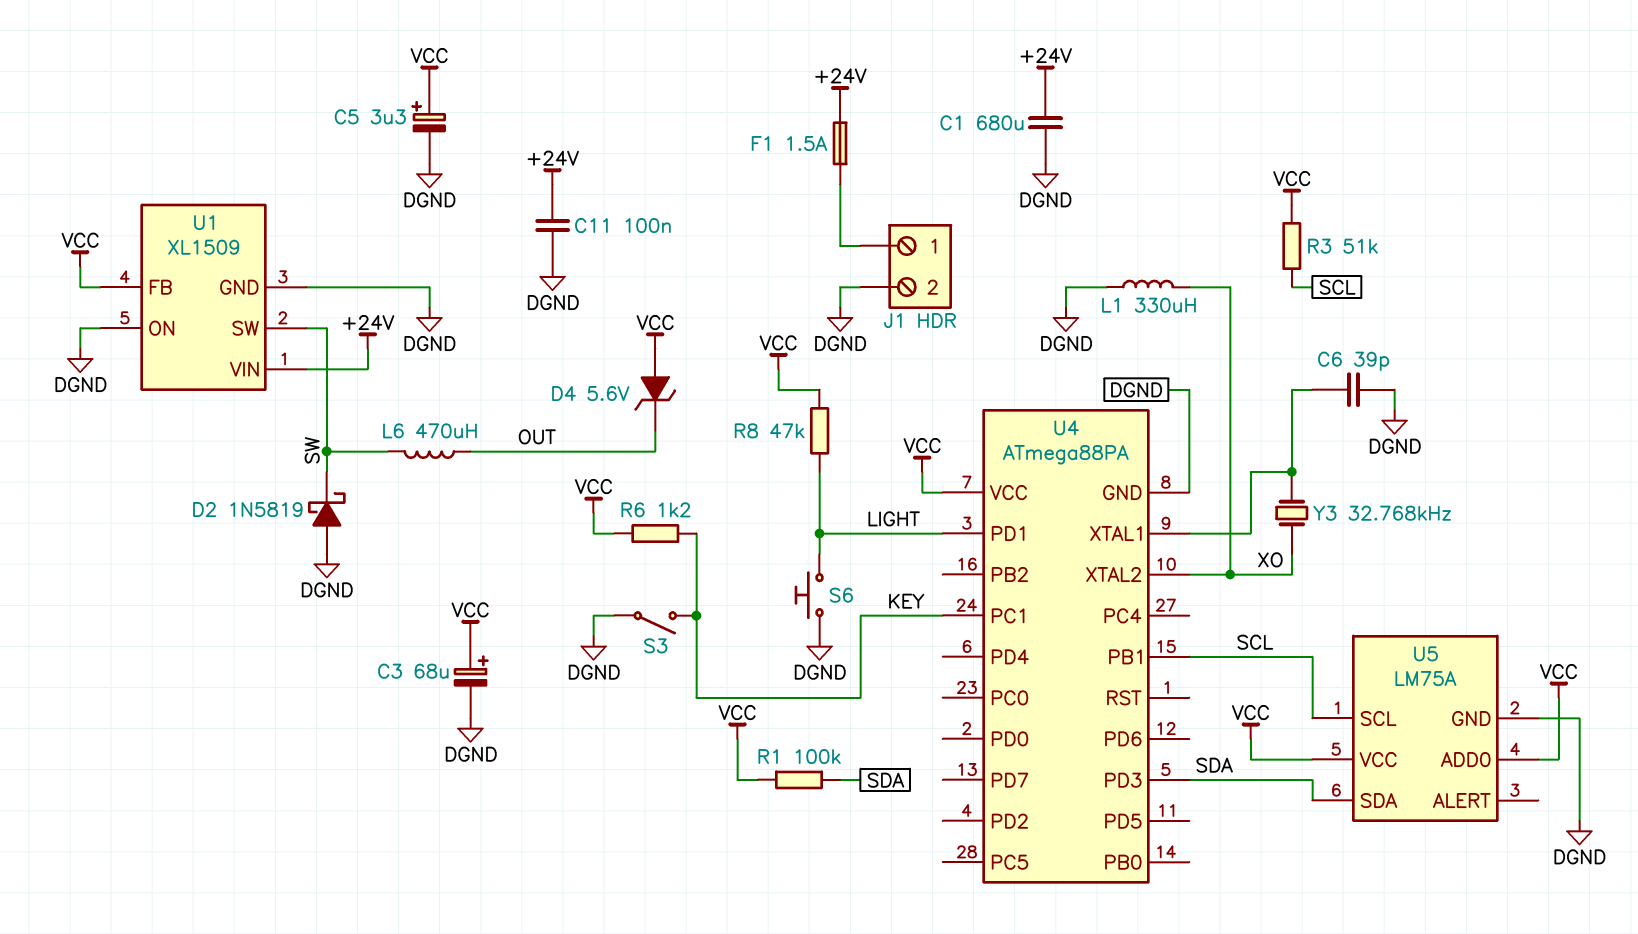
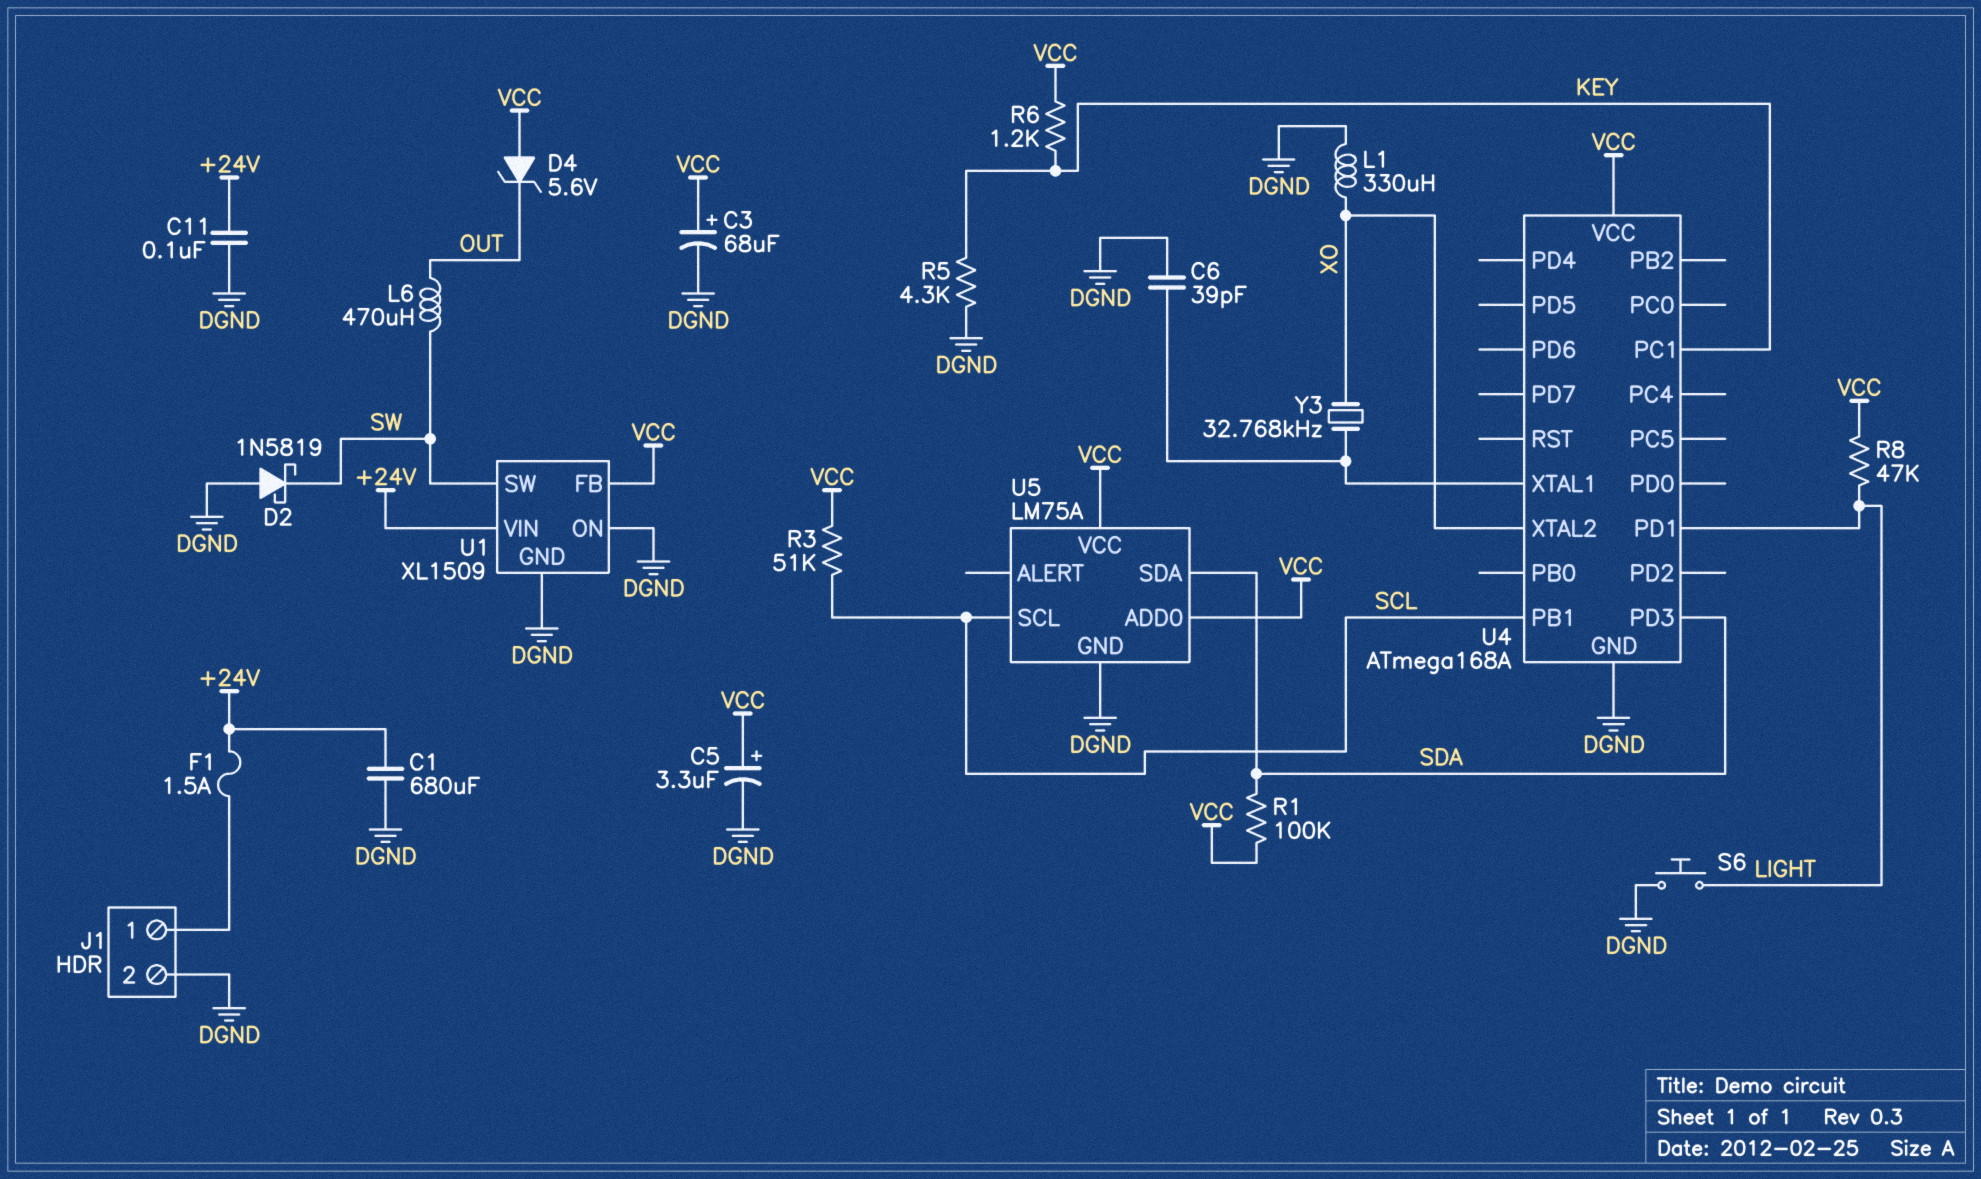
R5: none -> 4.3k (DGND, KEY)
S3: switch (DGND, KEY) -> none
U4: ATmega88PA -> ATmega168A

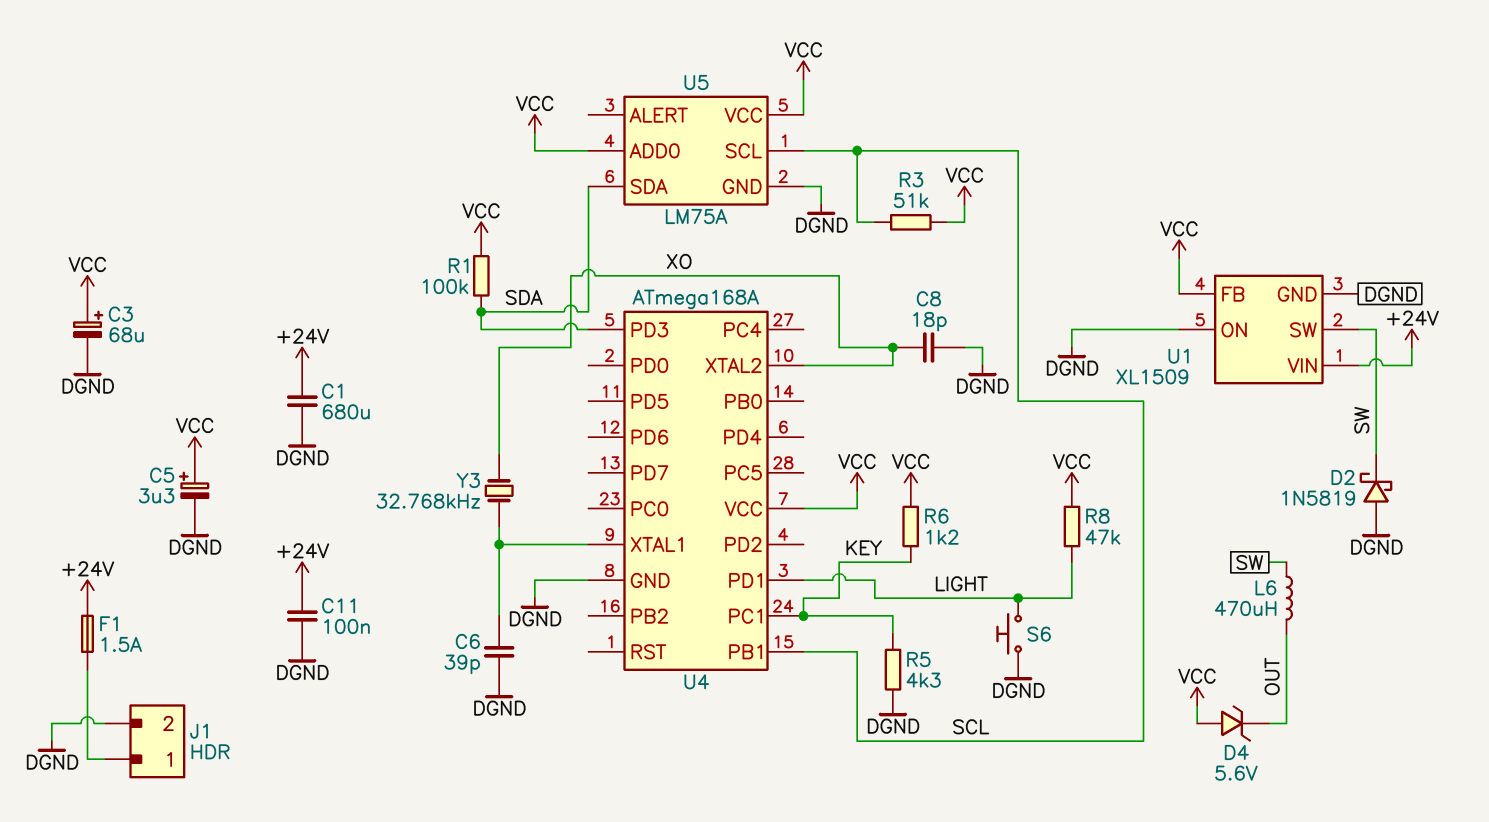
C8: none -> 18pF (DGND, XO)
L1: 330uH (DGND, XO) -> none

